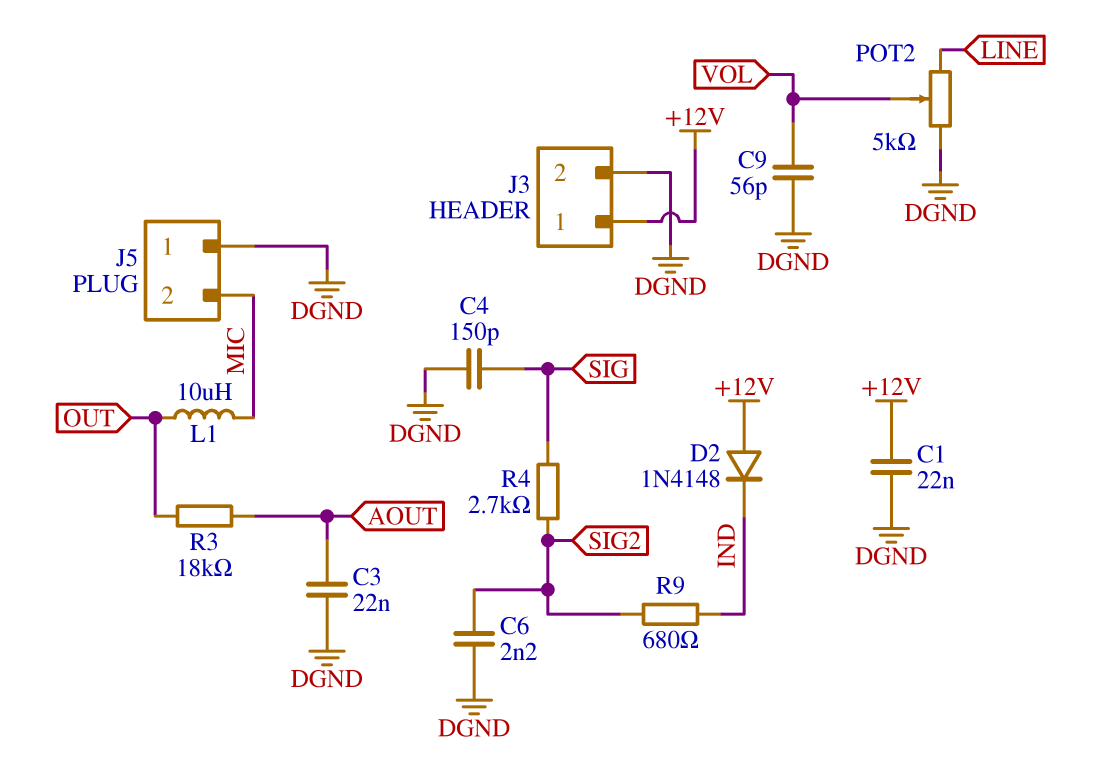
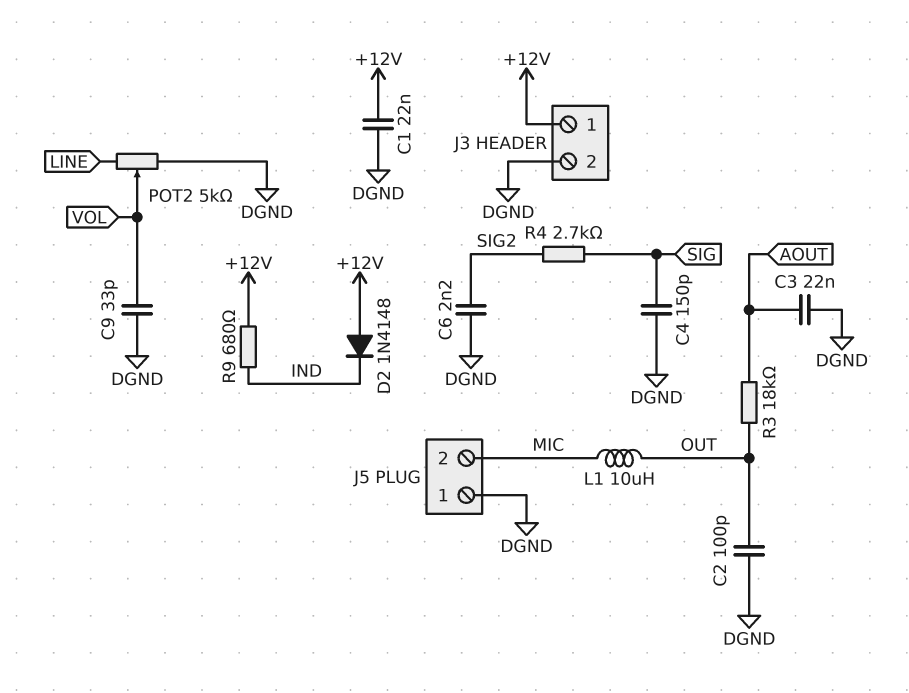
C2: none -> 100pF (DGND, OUT)
C9: 56pF (DGND, VOL) -> 33pF (DGND, VOL)
R9: 680 (IND, SIG2) -> 680 (+12V, IND)

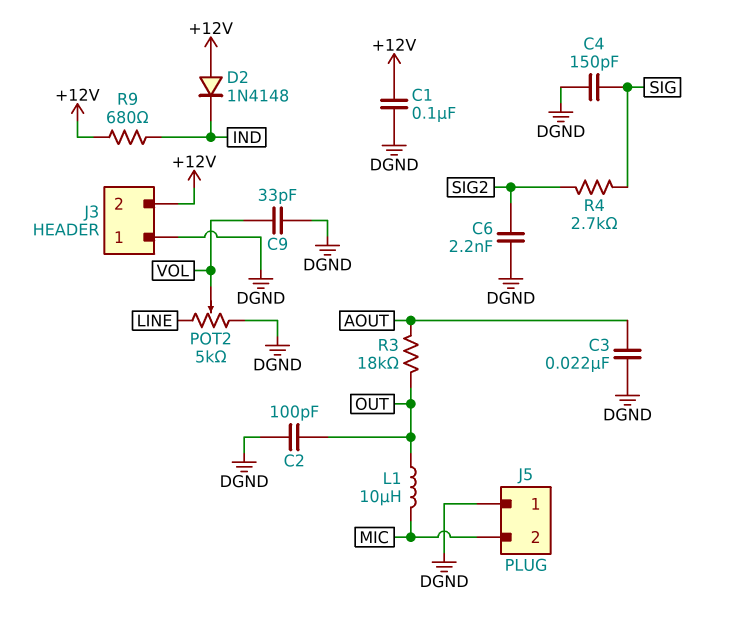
C1: 22nF (+12V, DGND) -> 100nF (+12V, DGND)
J3 pin 1: +12V -> DGND
J3 pin 2: DGND -> +12V

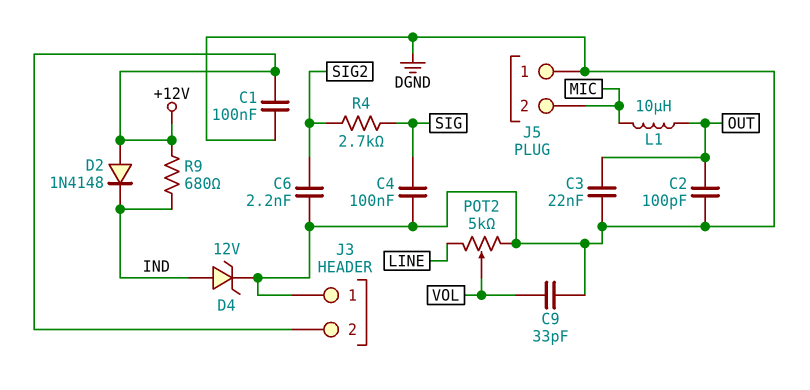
C3: 22nF (AOUT, DGND) -> 22nF (DGND, OUT)
C4: 150pF (DGND, SIG) -> 100nF (DGND, SIG)
D4: none -> zener 12V (A IND, K DGND)
R3: 18k (AOUT, OUT) -> none

